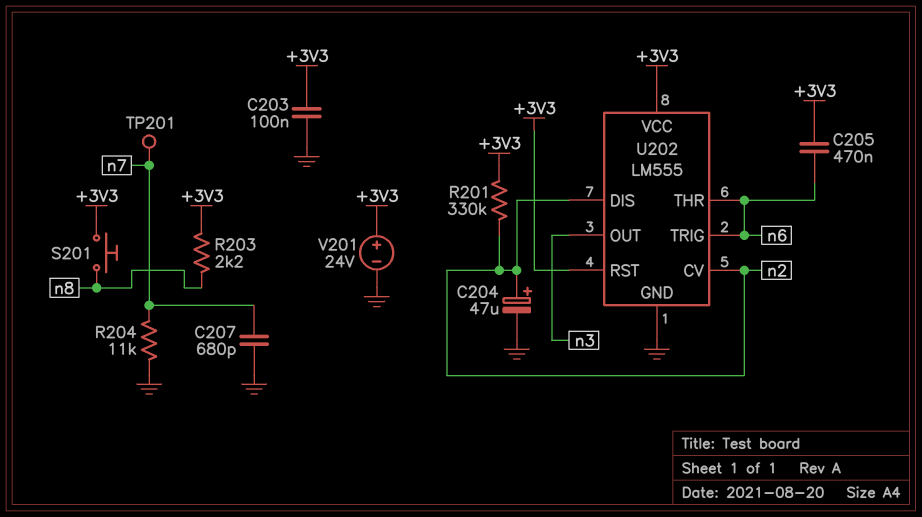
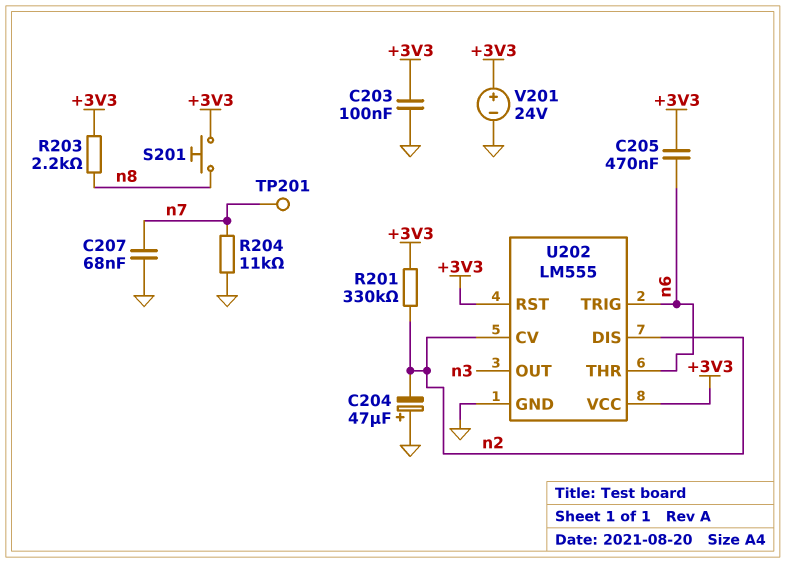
C204: 47uF (plus n2, minus GND) -> 47uF (plus GND, minus n2)
C207: 680pF (GND, n7) -> 68nF (GND, n7)

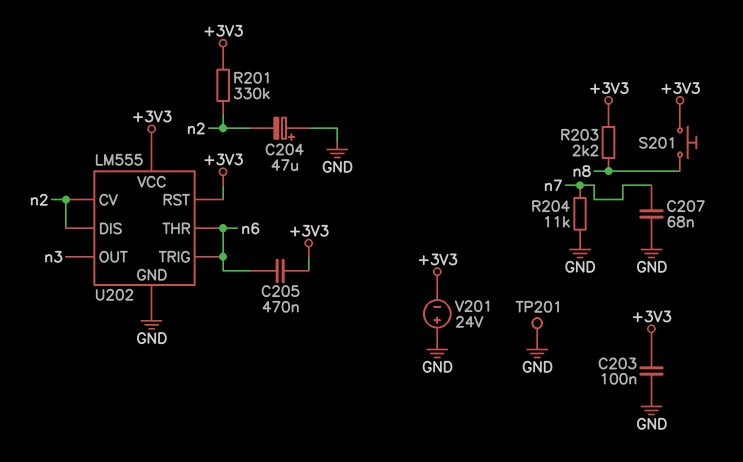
TP201: test point (n7) -> test point (GND)
V201: 24V (plus +3V3, minus GND) -> 24V (plus GND, minus +3V3)

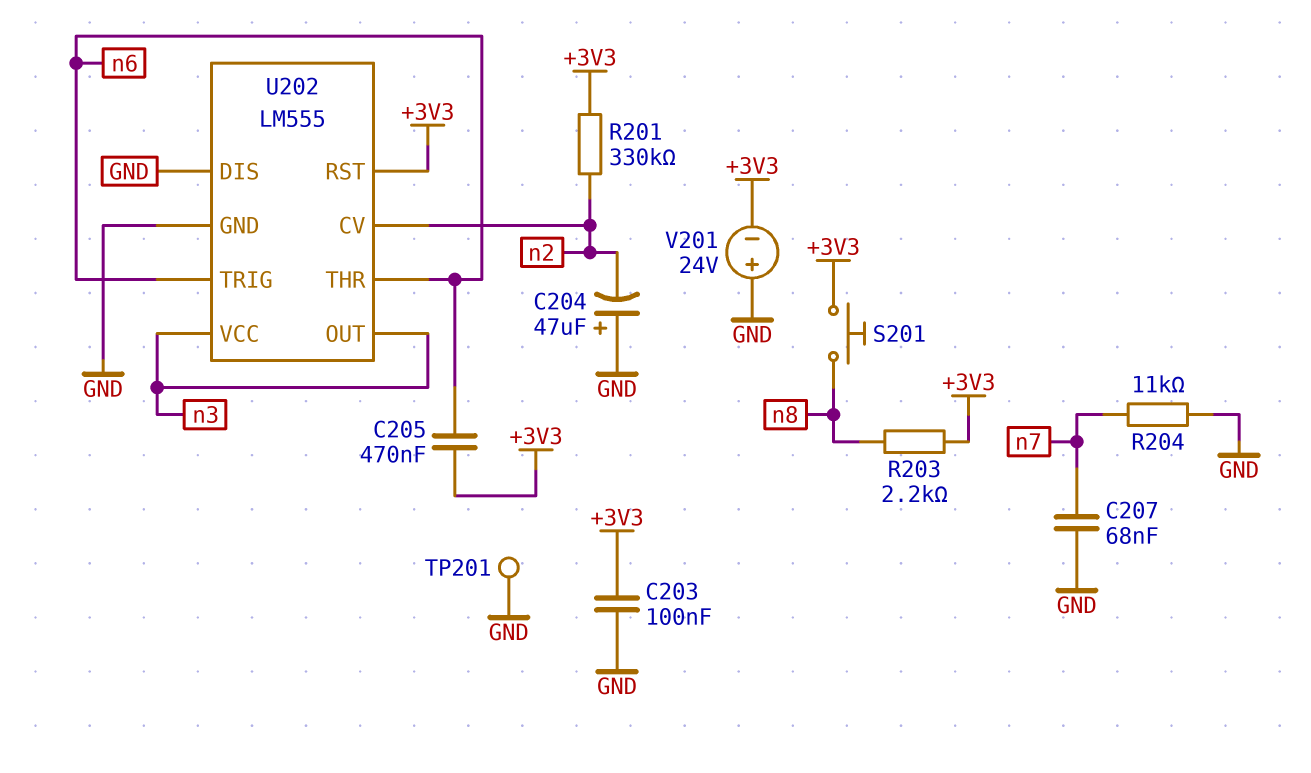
U202 pin DIS: n2 -> GND
U202 pin VCC: +3V3 -> n3

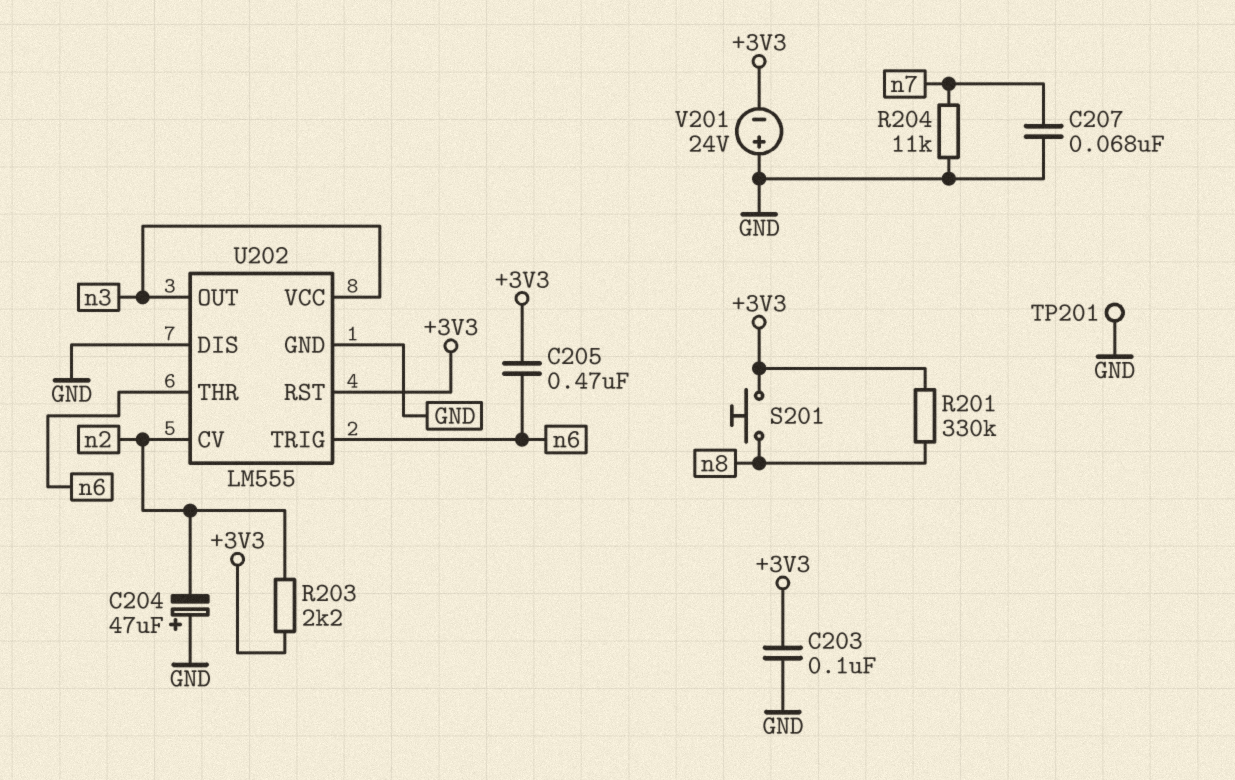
R201: 330k (+3V3, n2) -> 330k (+3V3, n8)
R203: 2.2k (+3V3, n8) -> 2.2k (+3V3, n2)

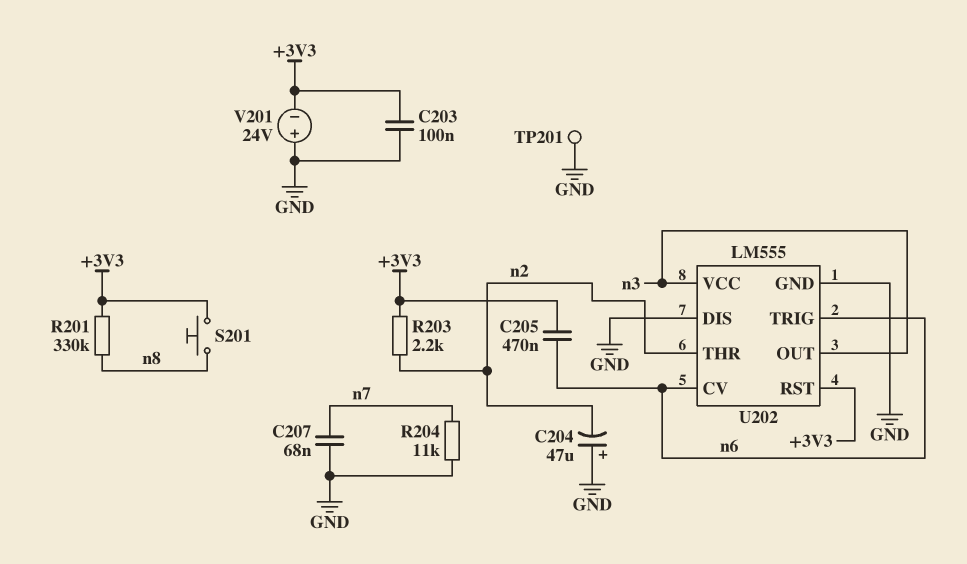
U202 pin CV: n2 -> n6
U202 pin THR: n6 -> n2

